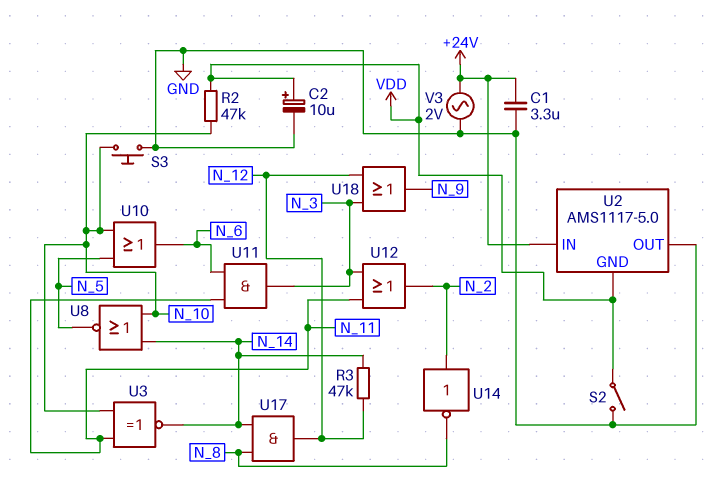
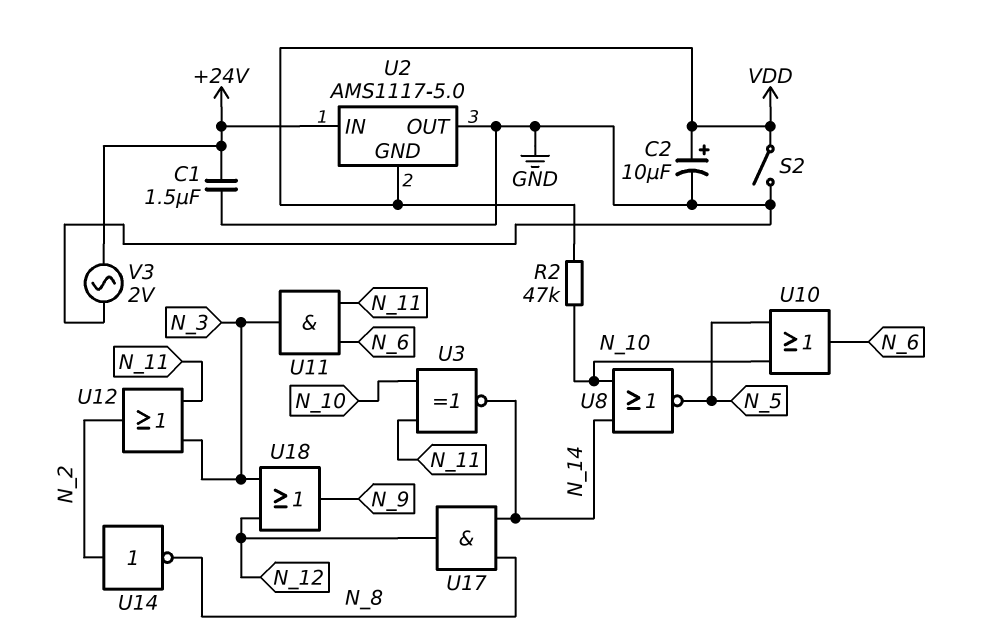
C1: 3.3uF (+24V, GND) -> 1.5uF (+24V, GND)
R3: 47k (N_12, N_14) -> none
S3: button (GND, N_10) -> none

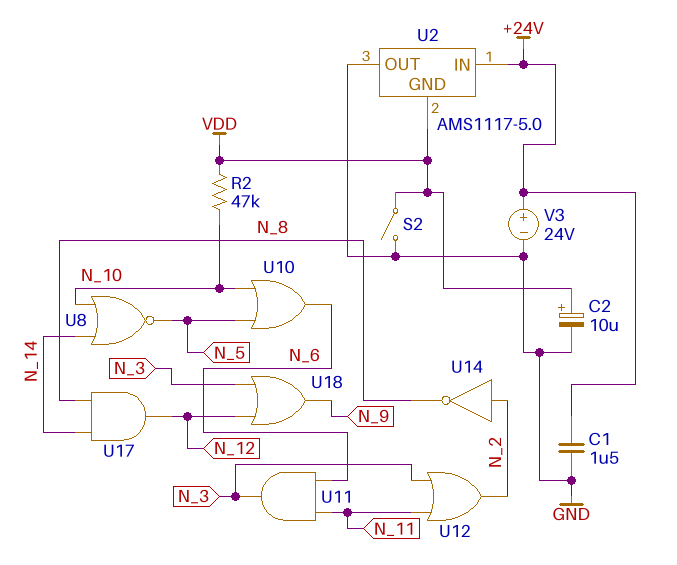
U3: XNOR (in N_10, in N_11, out N_14) -> none
V3: AC 2V (+24V, GND) -> 24V (plus +24V, minus GND)

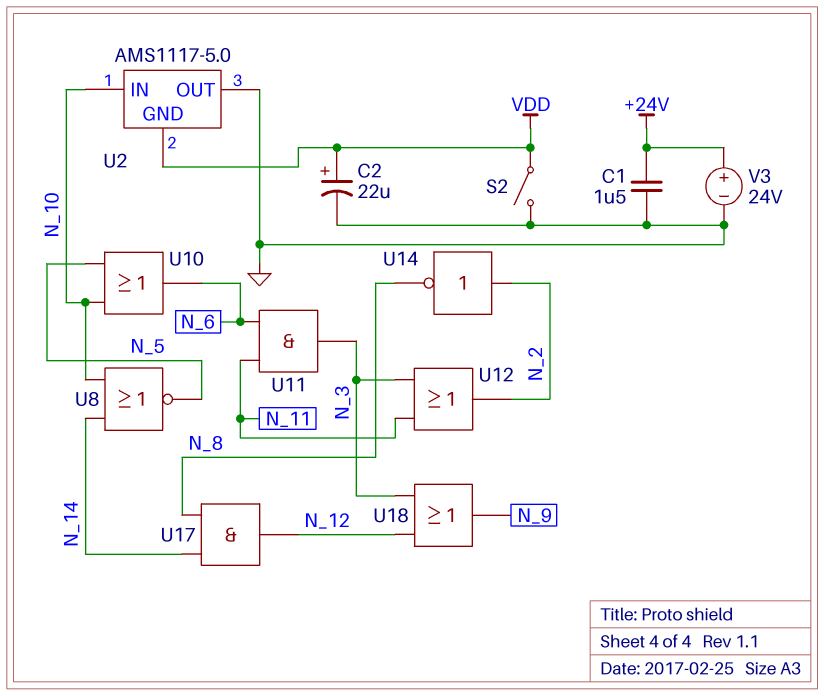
C2: 10uF (plus VDD, minus GND) -> 22uF (plus VDD, minus GND)
R2: 47k (N_10, VDD) -> none
U2 pin IN: +24V -> N_10

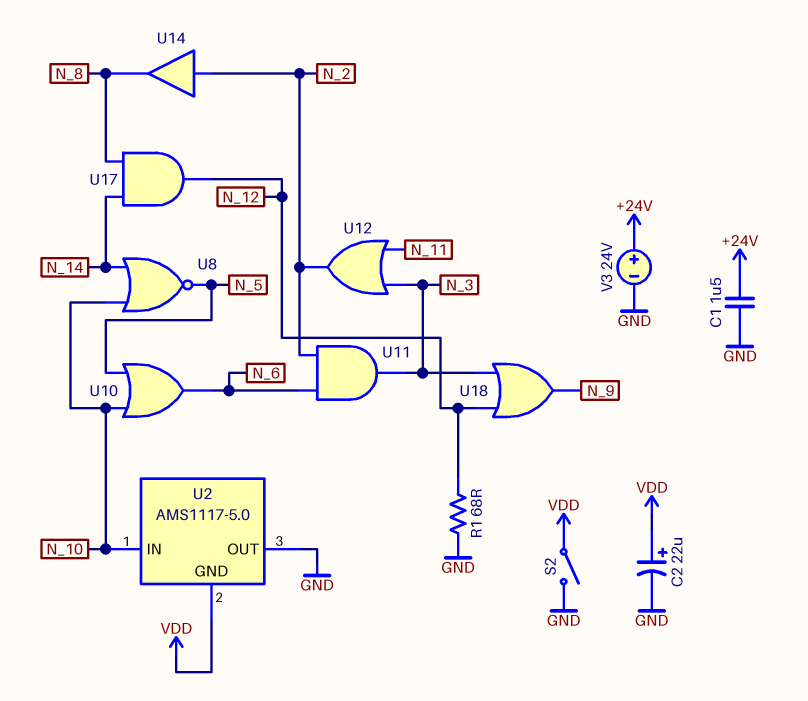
R1: none -> 68 (GND, N_12)
U11: AND (in N_6, in N_11, out N_3) -> AND (in N_2, in N_6, out N_3)
U14: NOT (in N_2, out N_8) -> buffer (in N_2, out N_8)

